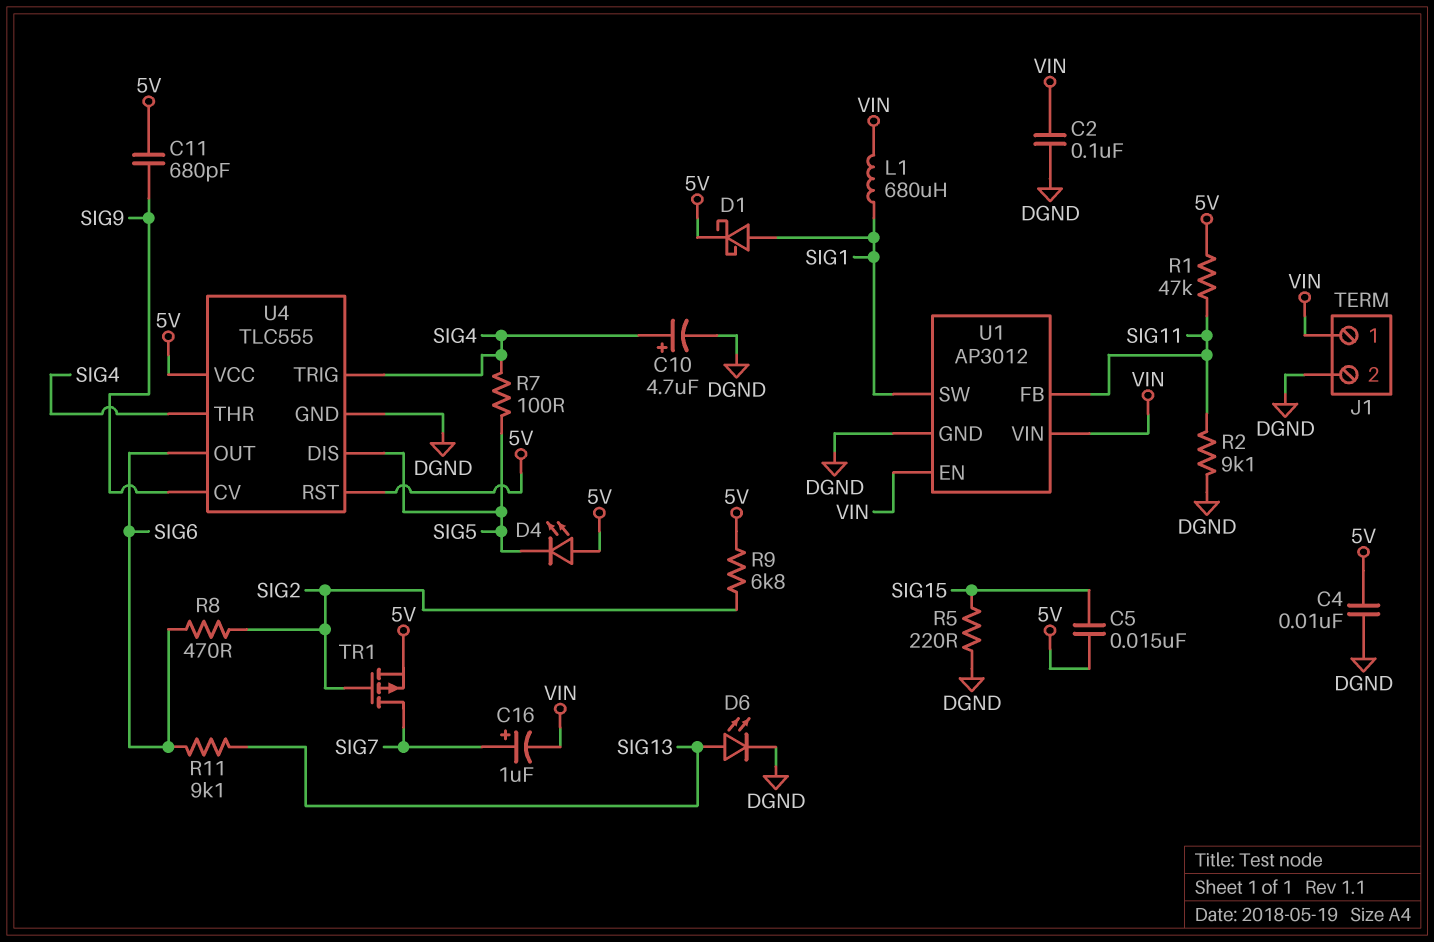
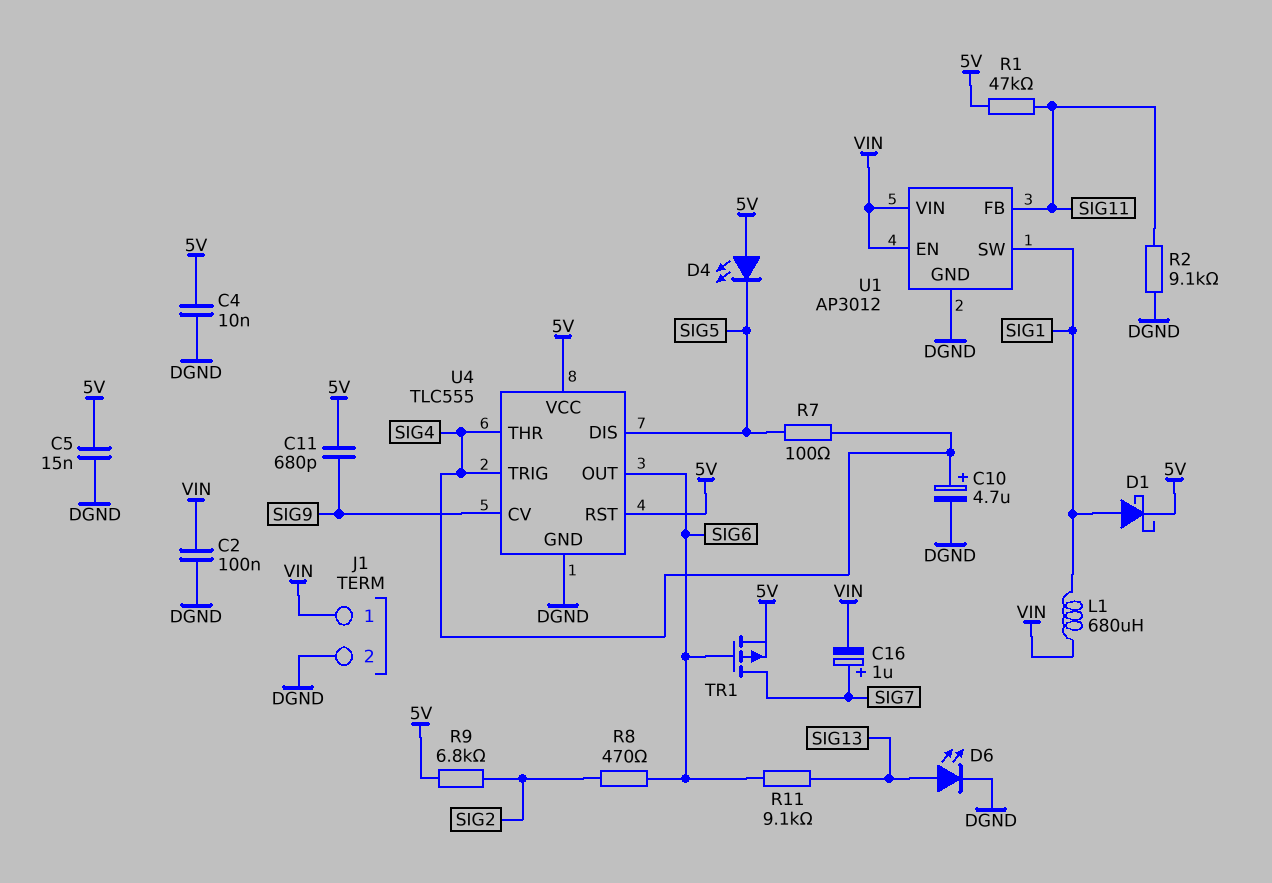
C5: 15nF (5V, SIG15) -> 15nF (5V, DGND)
R5: 220 (DGND, SIG15) -> none
TR1: PMOS (G SIG2, D SIG7, S 5V) -> PMOS (G SIG6, D SIG7, S 5V)

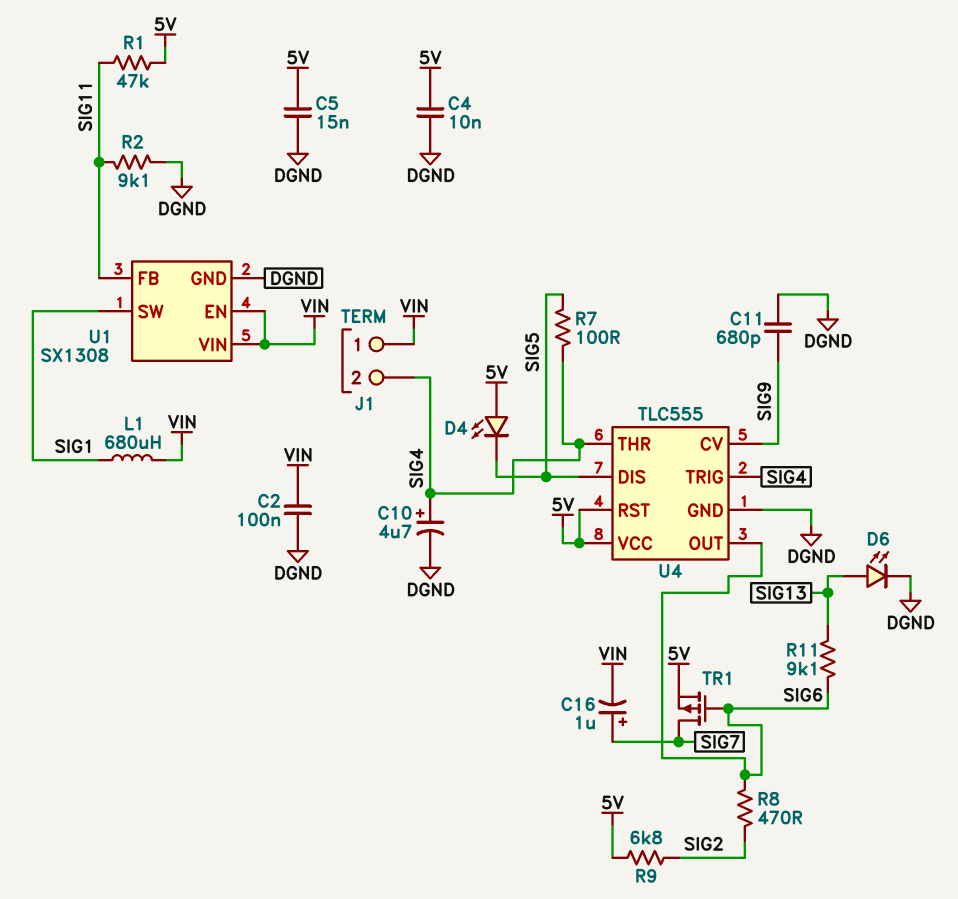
C11: 680pF (5V, SIG9) -> 680pF (DGND, SIG9)
D1: schottky (A SIG1, K 5V) -> none
J1 pin 2: DGND -> SIG4
U1: AP3012 -> SX1308

